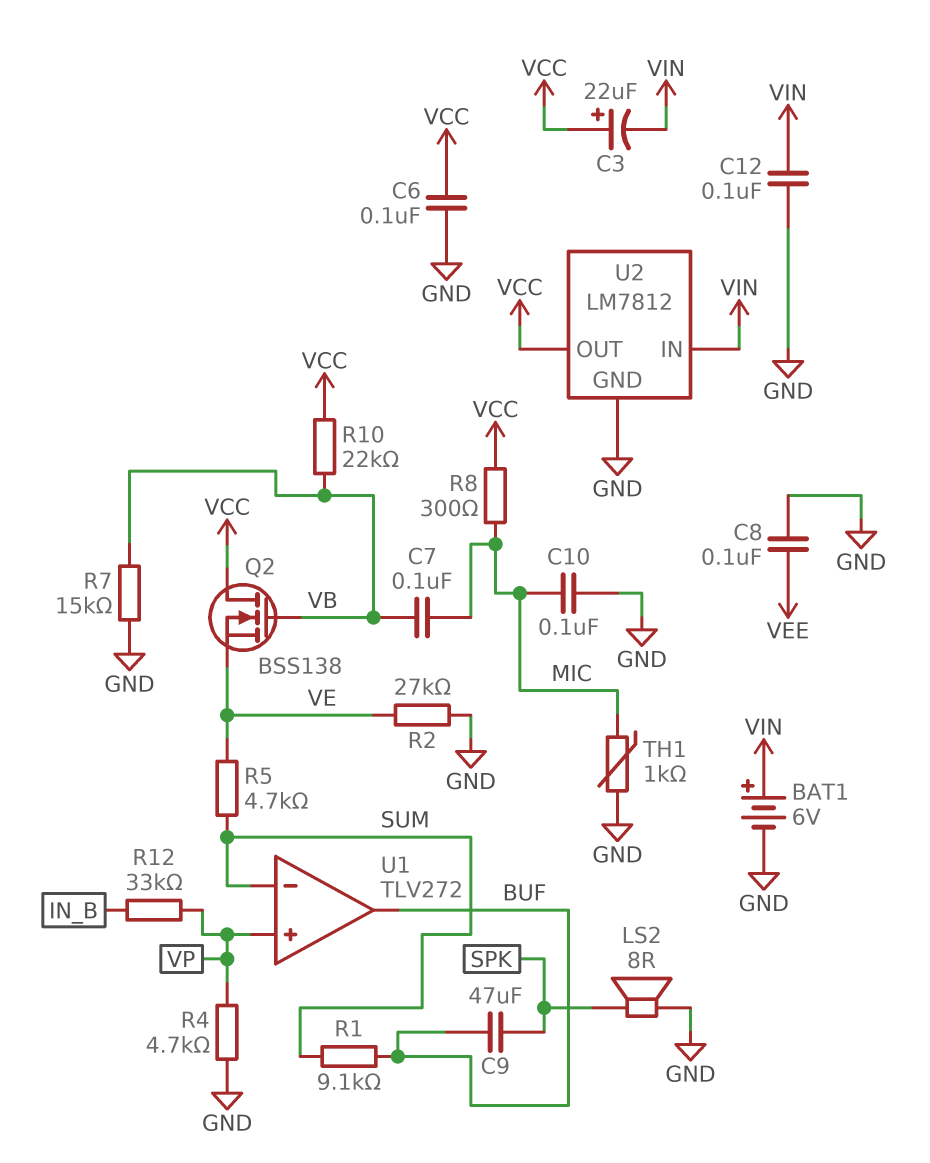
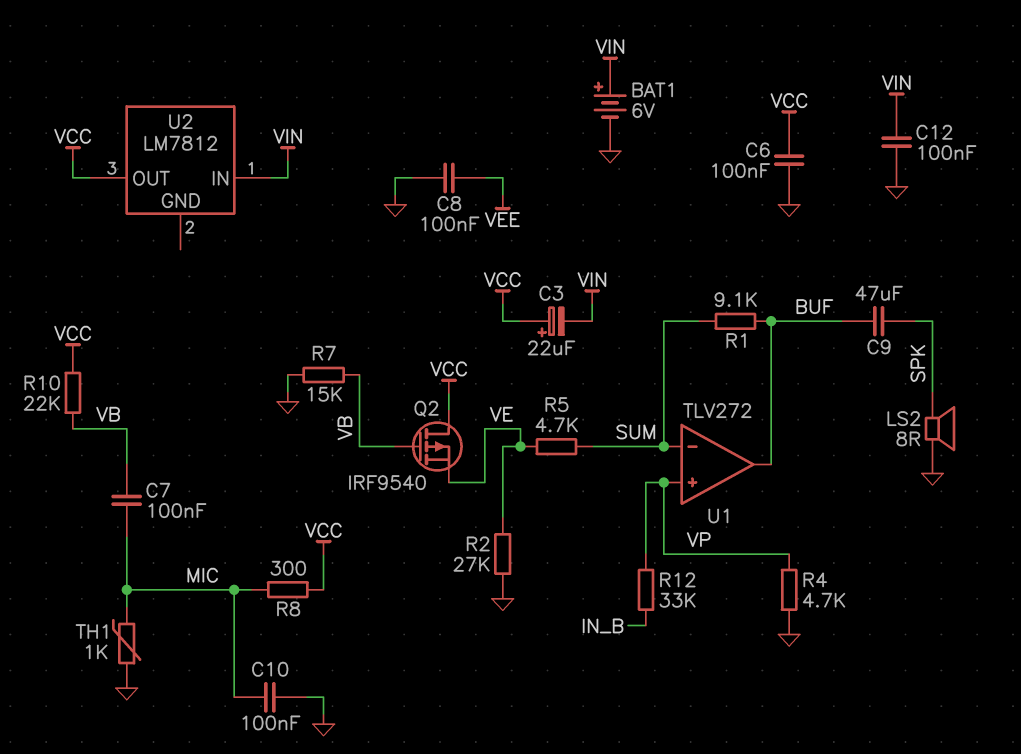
Q2: NMOS BSS138 (G VB, D VCC, S VE) -> PMOS IRF9540 (G VB, D VCC, S VE)
U2 pin GND: GND -> none

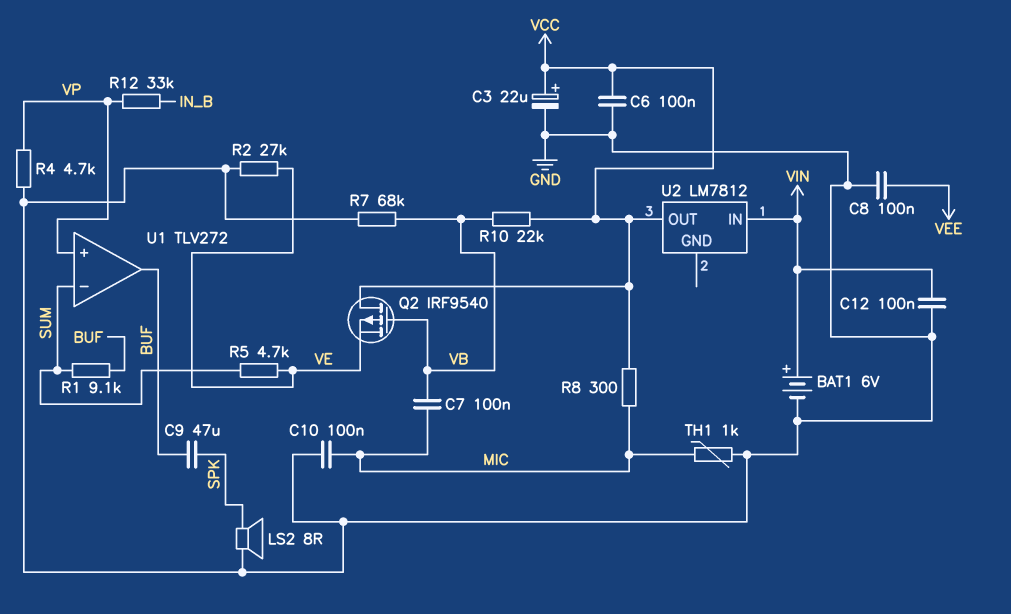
C3: 22uF (plus VCC, minus VIN) -> 22uF (plus VCC, minus GND)
R7: 15k (GND, VB) -> 68k (GND, VB)

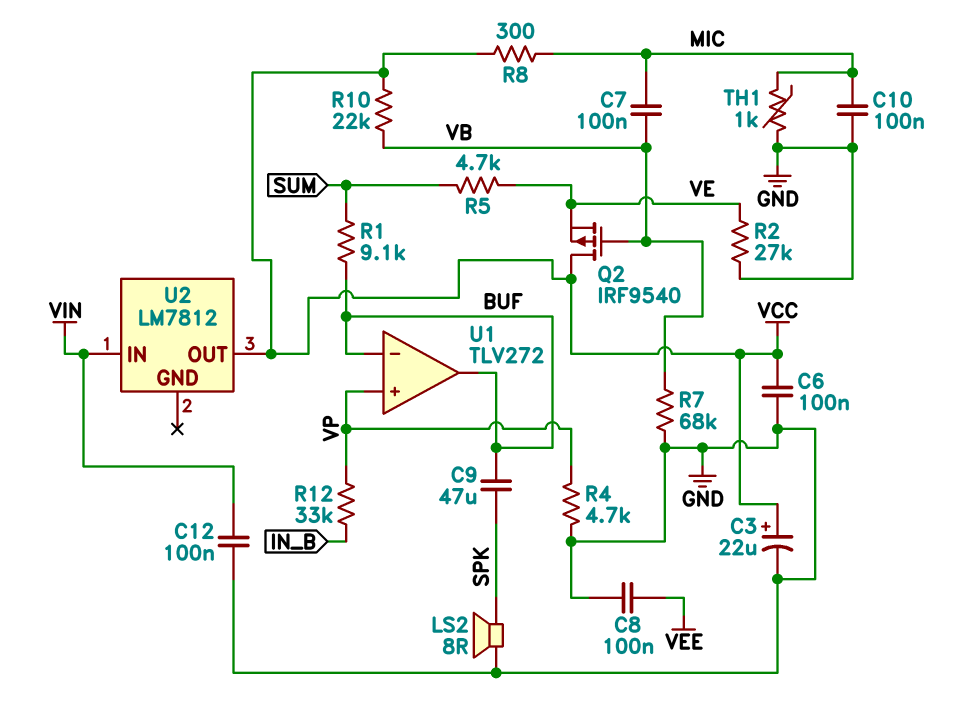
BAT1: 6V (plus VIN, minus GND) -> none
U1 pin in-: SUM -> BUF

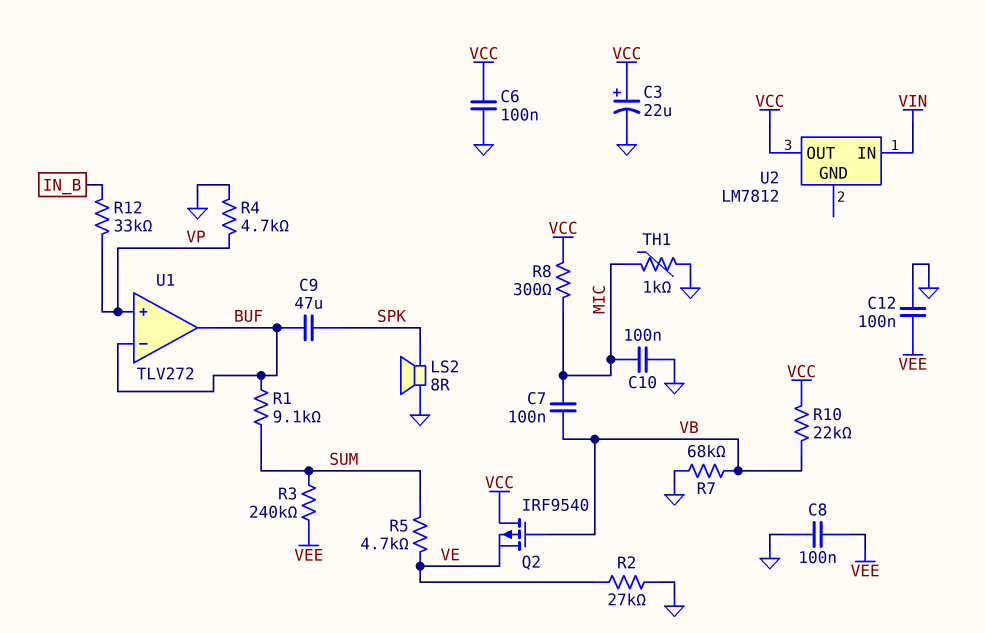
C12: 100nF (GND, VIN) -> 100nF (GND, VEE)
R3: none -> 240k (SUM, VEE)

